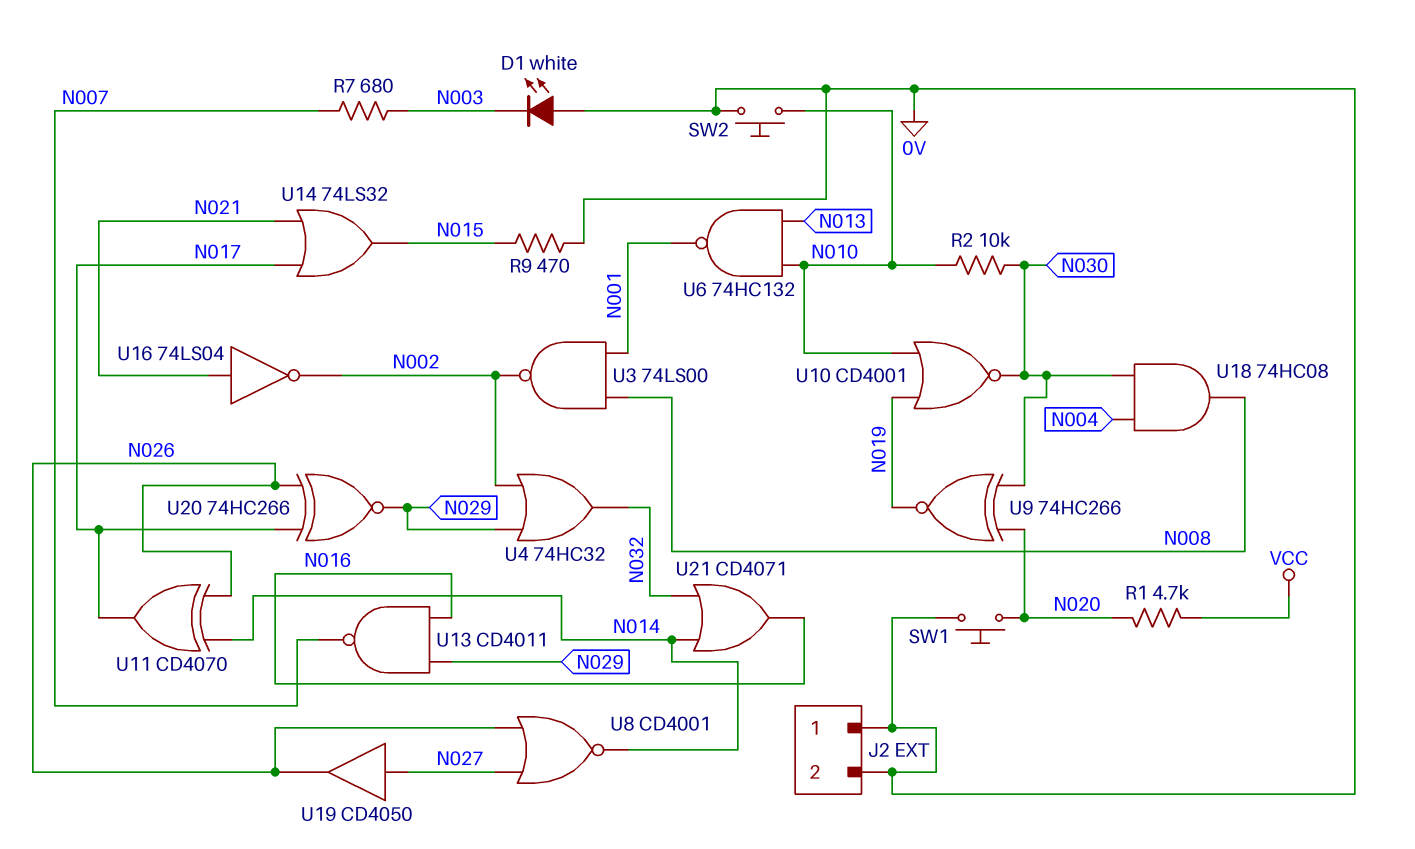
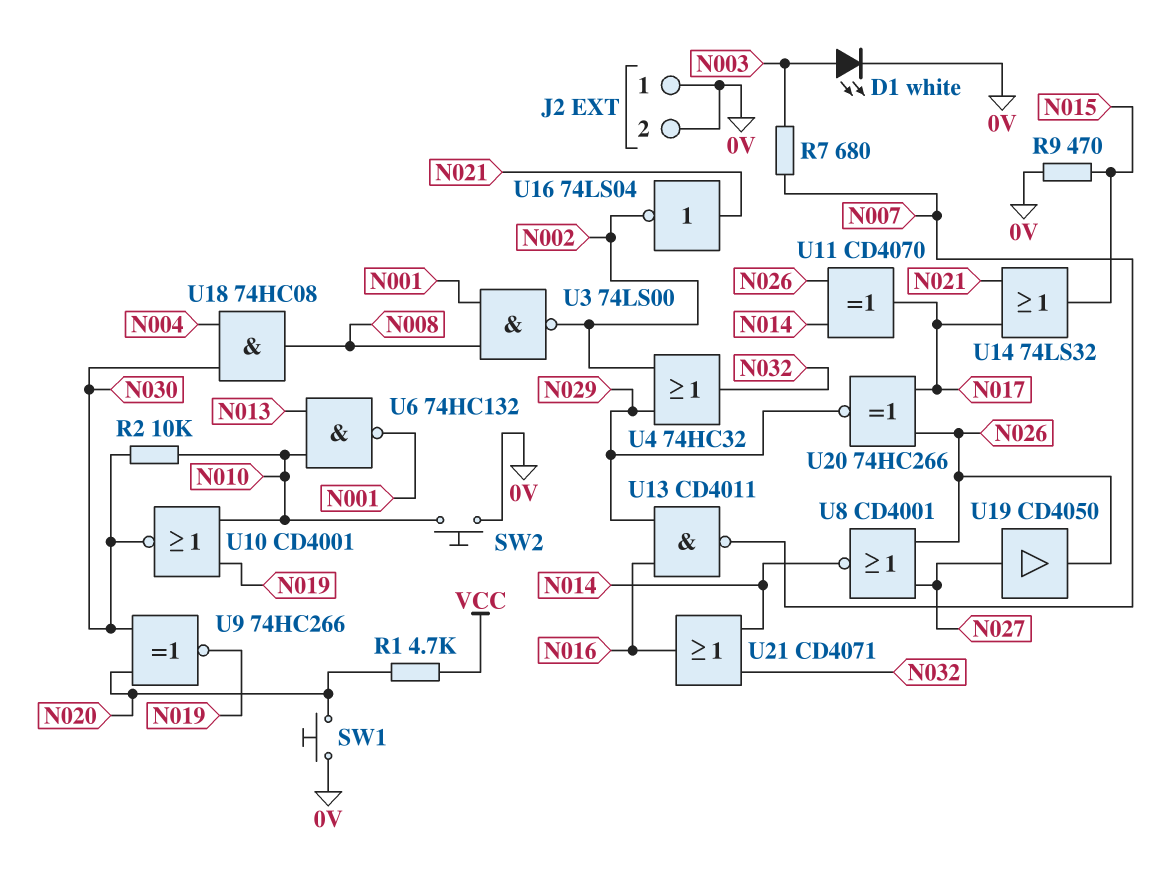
D1: LED white (A 0V, K N003) -> LED white (A N003, K 0V)

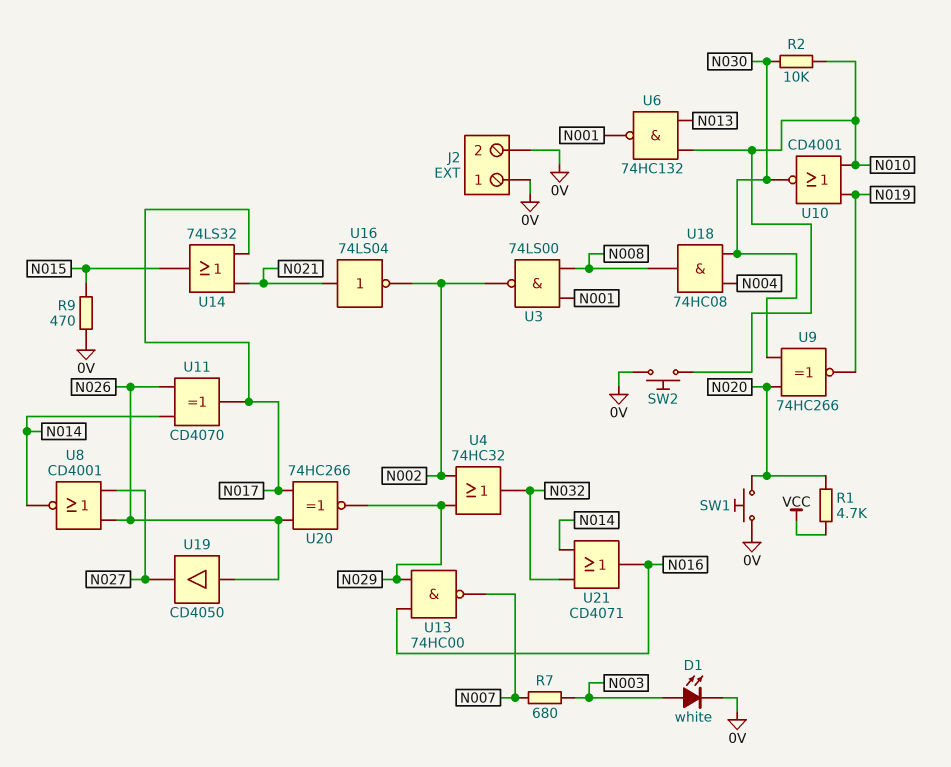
U13: NAND CD4011 (in N016, in N029, out N007) -> NAND 74HC00 (in N016, in N029, out N007)
U19: buffer CD4050 (in N027, out N026) -> buffer CD4050 (in N026, out N027)

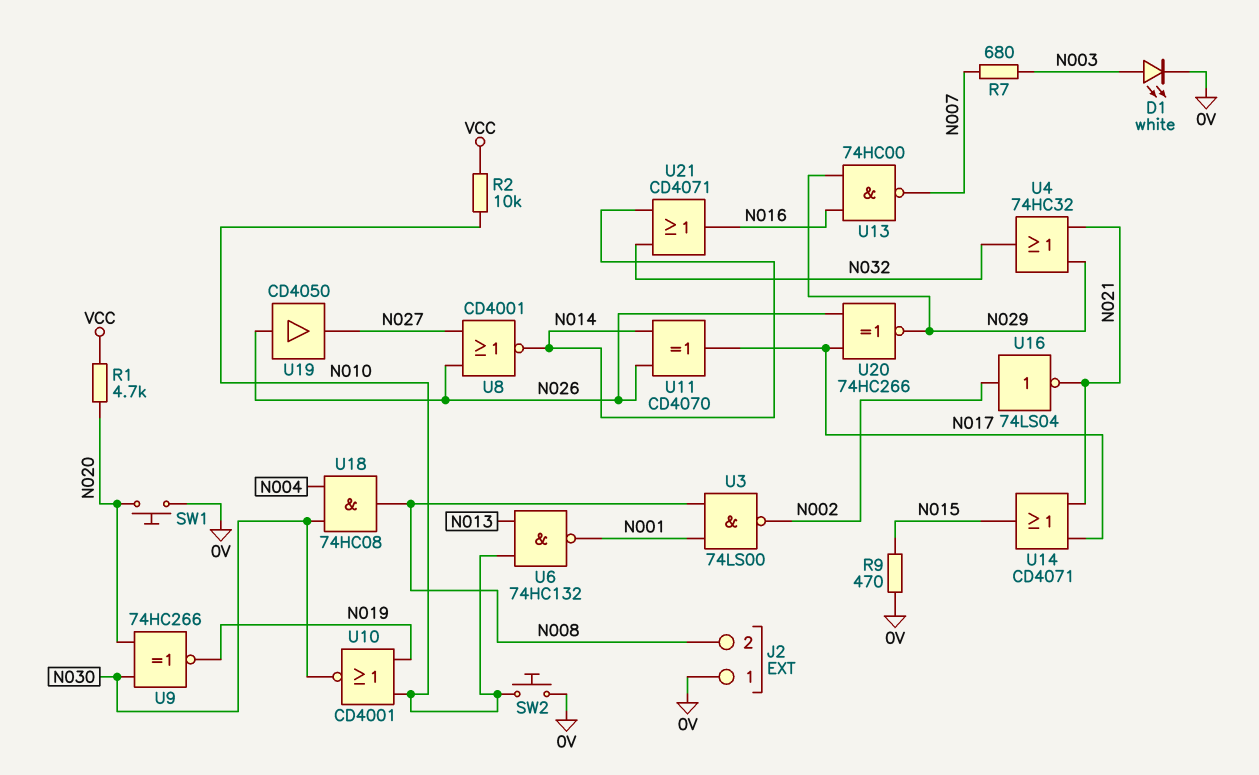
J2 pin 2: 0V -> N008
R2: 10k (N010, N030) -> 10k (N010, VCC)
U4: OR 74HC32 (in N002, in N029, out N032) -> OR 74HC32 (in N021, in N029, out N032)
U14: OR 74LS32 (in N017, in N021, out N015) -> OR CD4071 (in N017, in N021, out N015)
U16: NOT 74LS04 (in N021, out N002) -> NOT 74LS04 (in N002, out N021)

